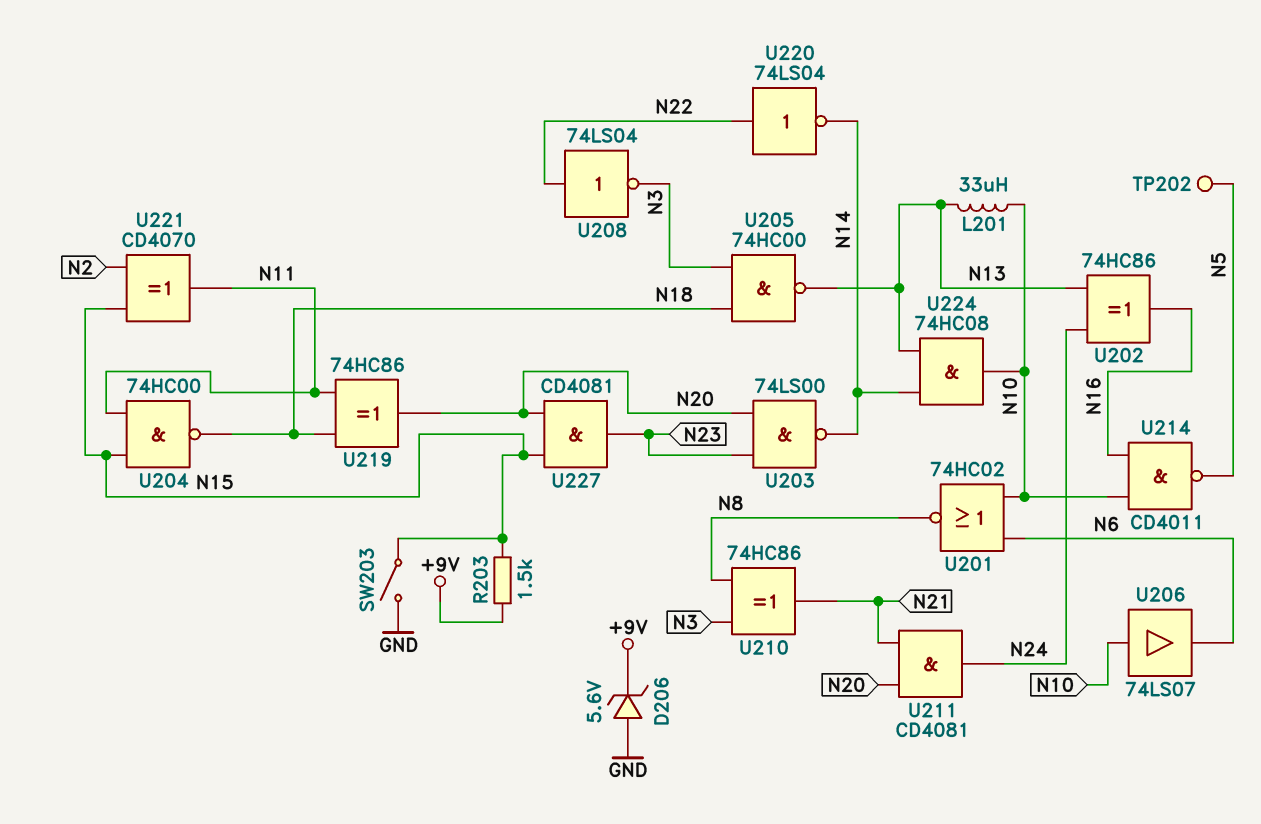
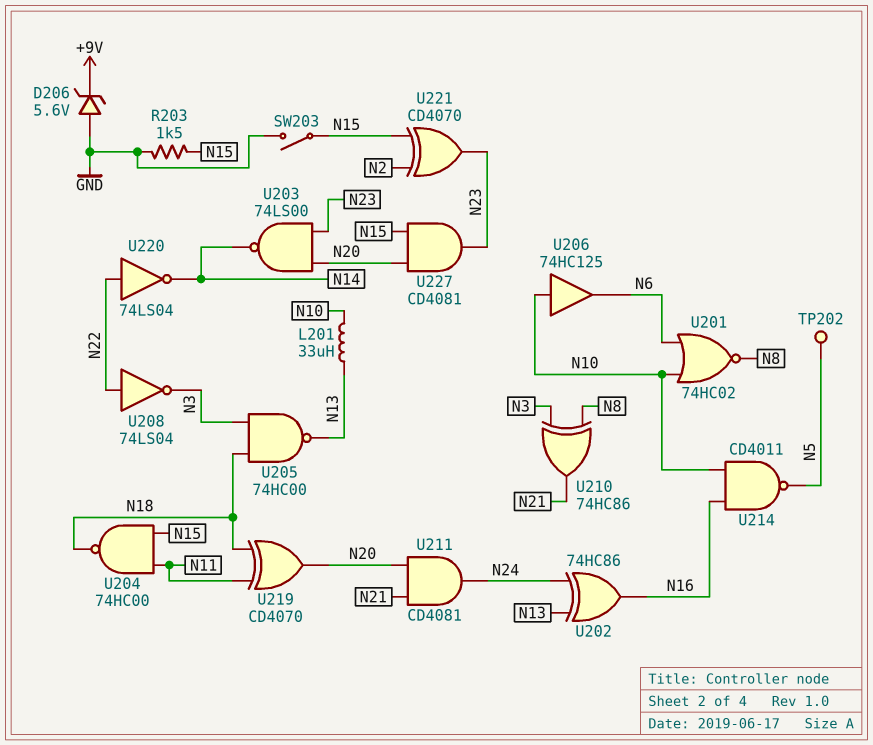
R203: 1.5k (+9V, N15) -> 1.5k (GND, N15)
U206: buffer 74LS07 (in N10, out N6) -> buffer 74HC125 (in N10, out N6)
U219: XOR 74HC86 (in N11, in N18, out N20) -> XOR CD4070 (in N11, in N18, out N20)
U221: XOR CD4070 (in N2, in N15, out N11) -> XOR CD4070 (in N2, in N15, out N23)
U224: AND 74HC08 (in N13, in N14, out N10) -> none

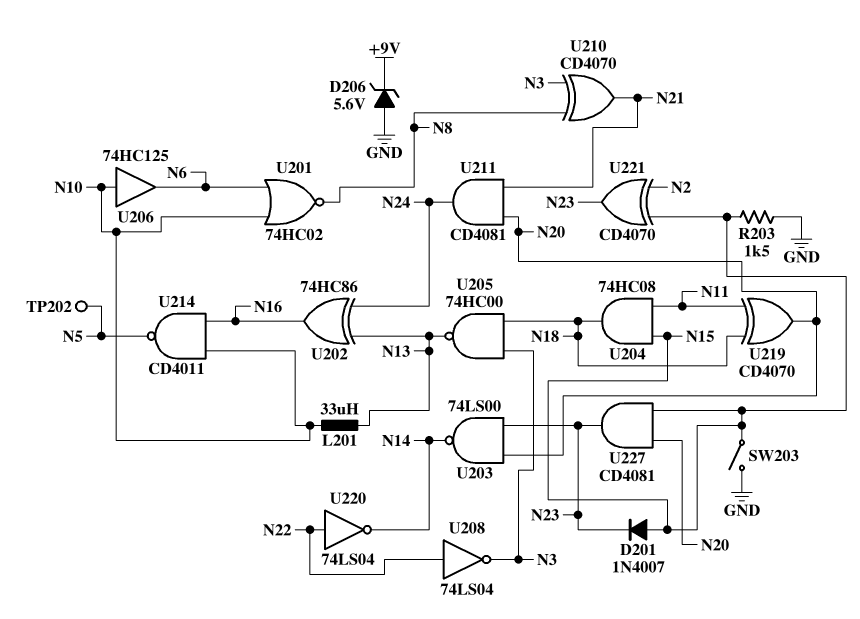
D201: none -> diode 1N4007 (A N15, K N23)
U204: NAND 74HC00 (in N11, in N15, out N18) -> AND 74HC08 (in N11, in N15, out N18)
U210: XOR 74HC86 (in N3, in N8, out N21) -> XOR CD4070 (in N3, in N8, out N21)

